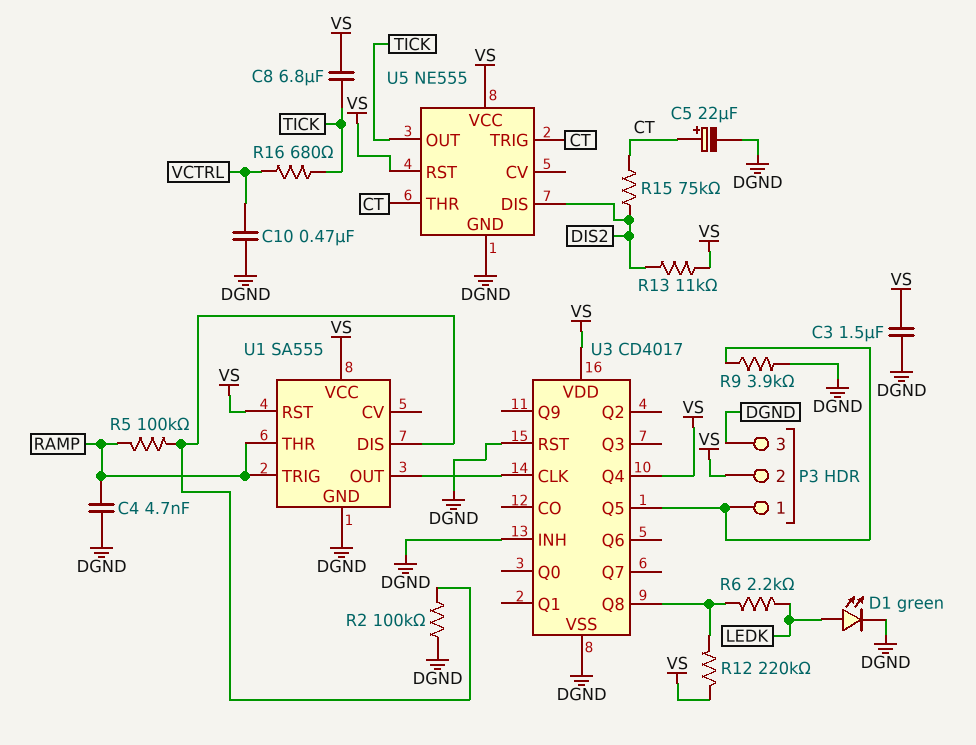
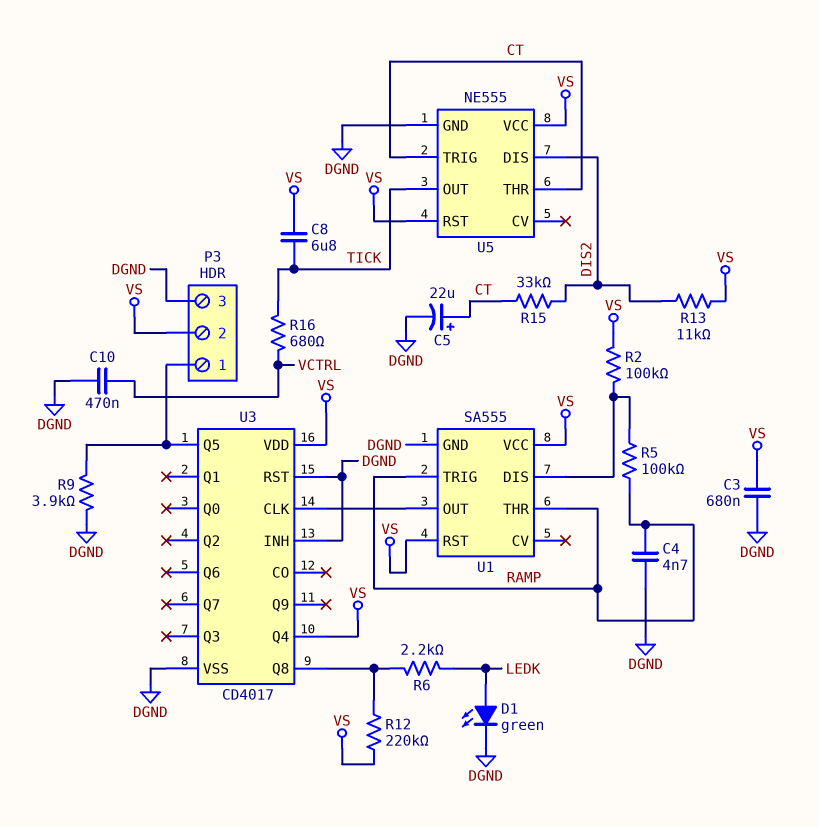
C3: 1.5uF (DGND, VS) -> 680nF (DGND, VS)
R2: 100k (DGND, U1/DIS) -> 100k (U1/DIS, VS)
R15: 75k (CT, DIS2) -> 33k (CT, DIS2)

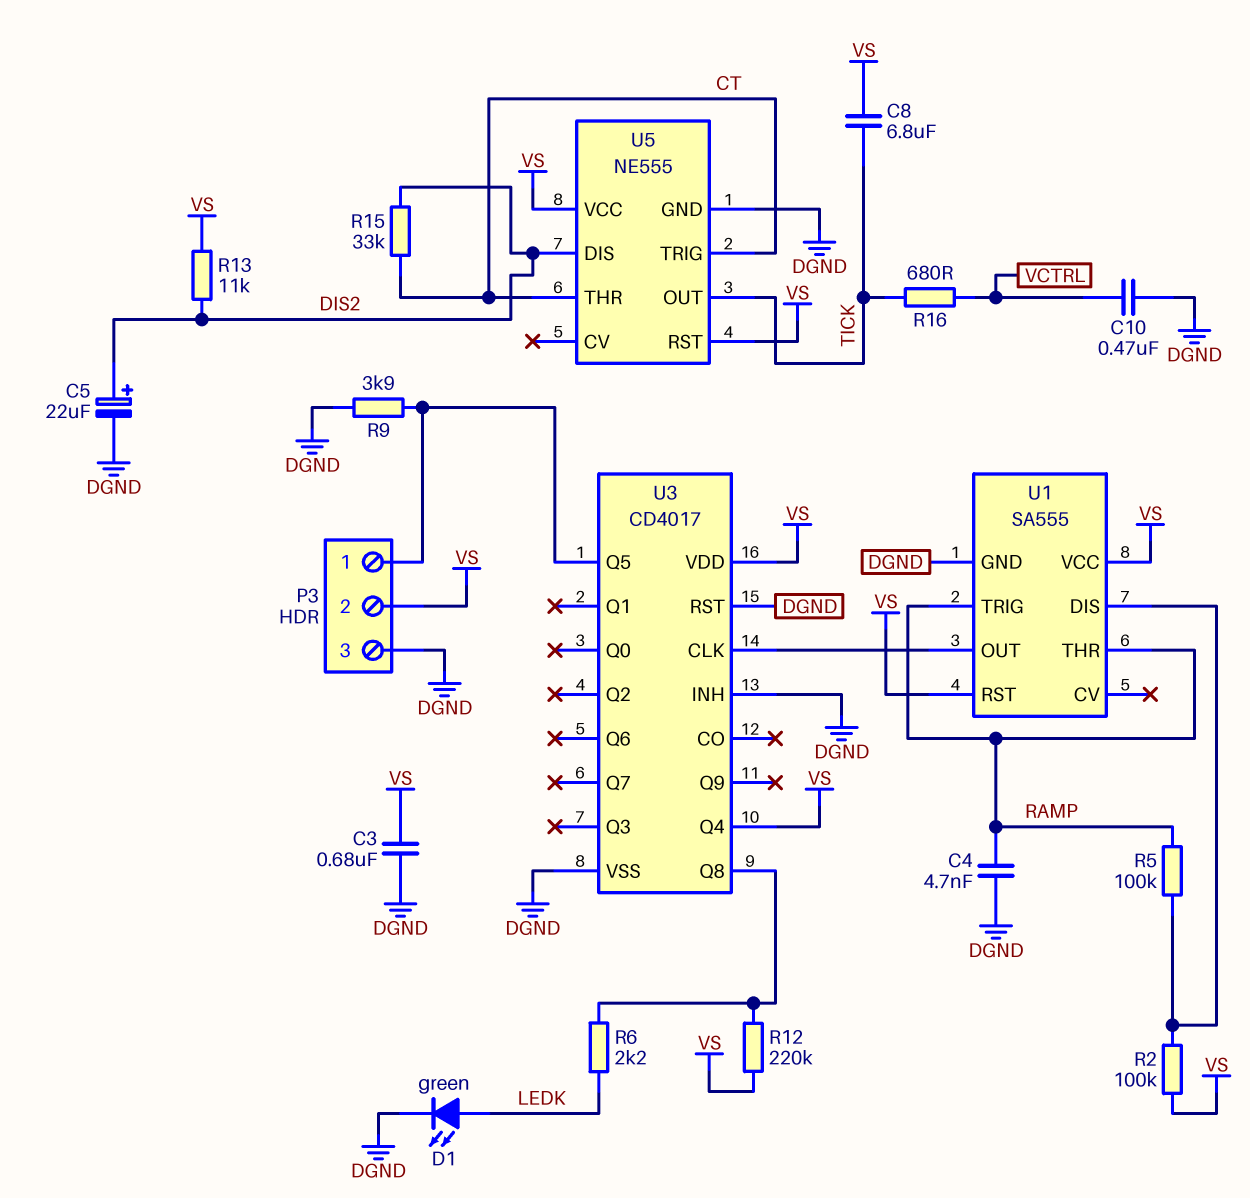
C5: 22uF (plus CT, minus DGND) -> 22uF (plus DIS2, minus DGND)

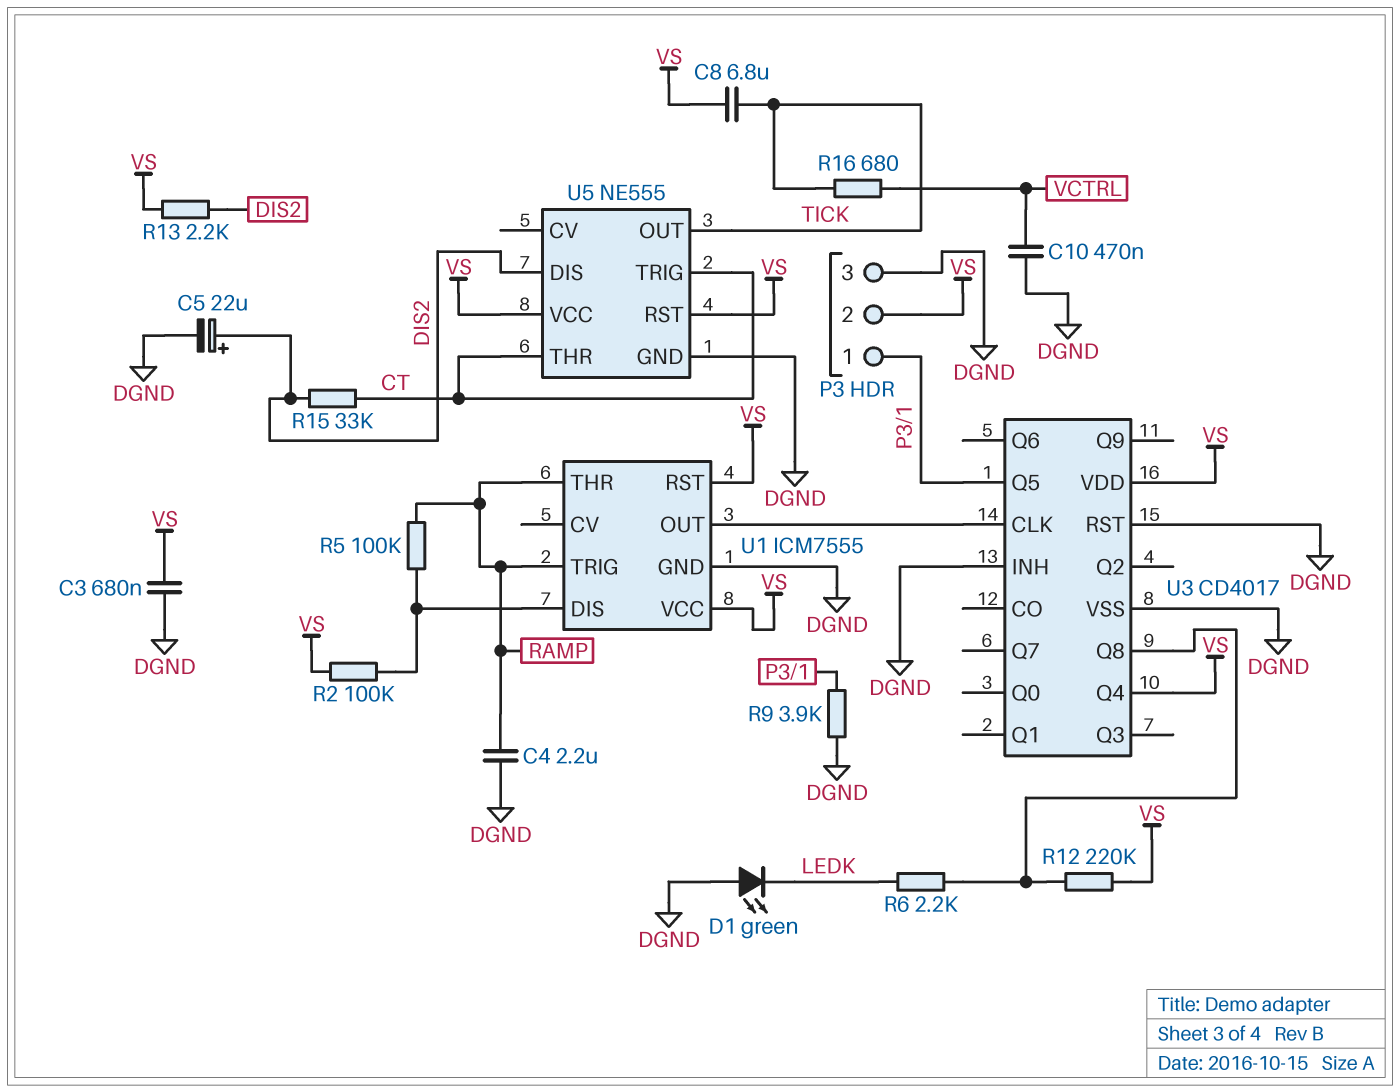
C4: 4.7nF (DGND, RAMP) -> 2.2uF (DGND, RAMP)
D1: LED green (A LEDK, K DGND) -> LED green (A DGND, K LEDK)
R13: 11k (DIS2, VS) -> 2.2k (DIS2, VS)
U1: SA555 -> ICM7555

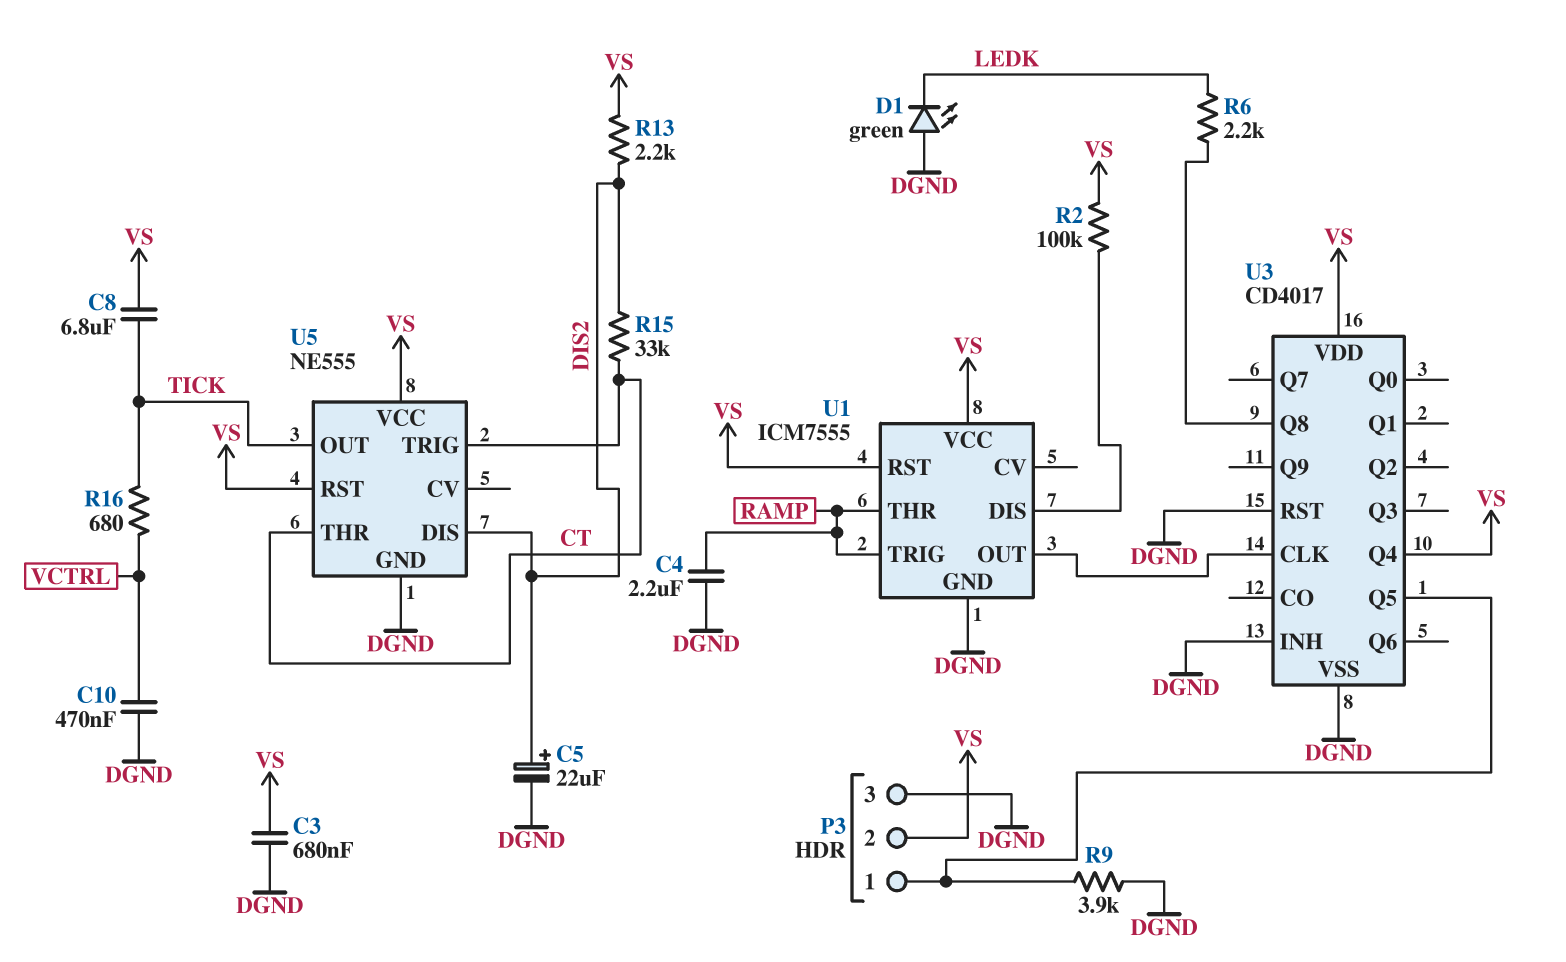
R5: 100k (RAMP, U1/DIS) -> none
R12: 220k (U3/Q8, VS) -> none

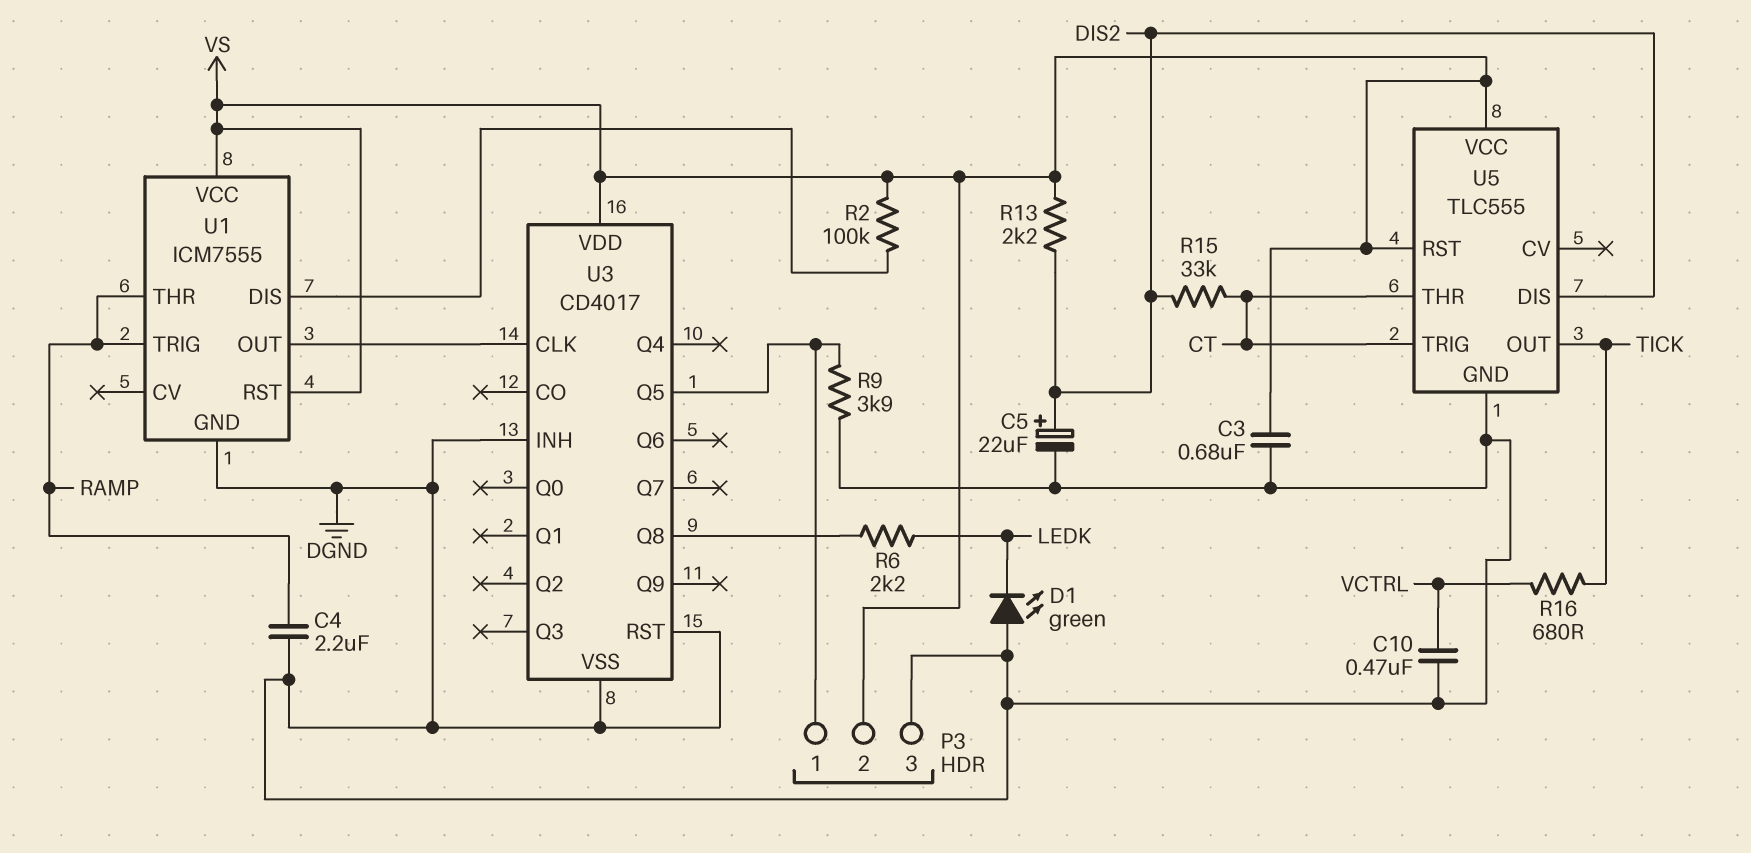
C8: 6.8uF (TICK, VS) -> none
U3 pin Q4: VS -> none
U5: NE555 -> TLC555

